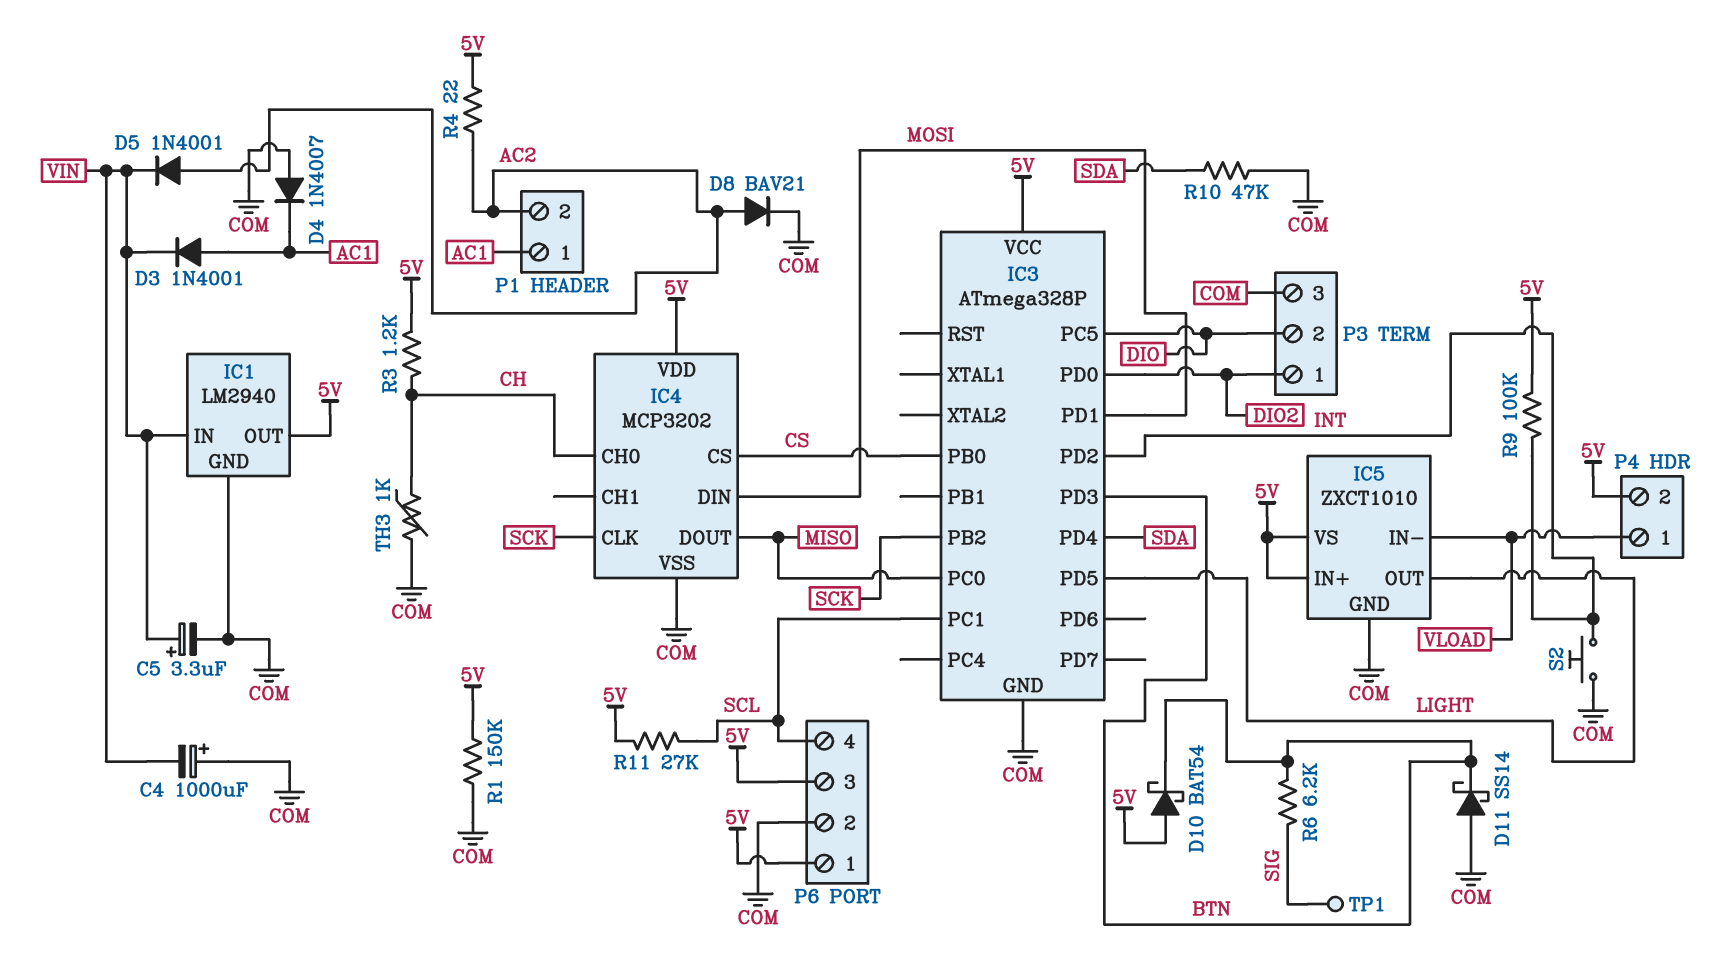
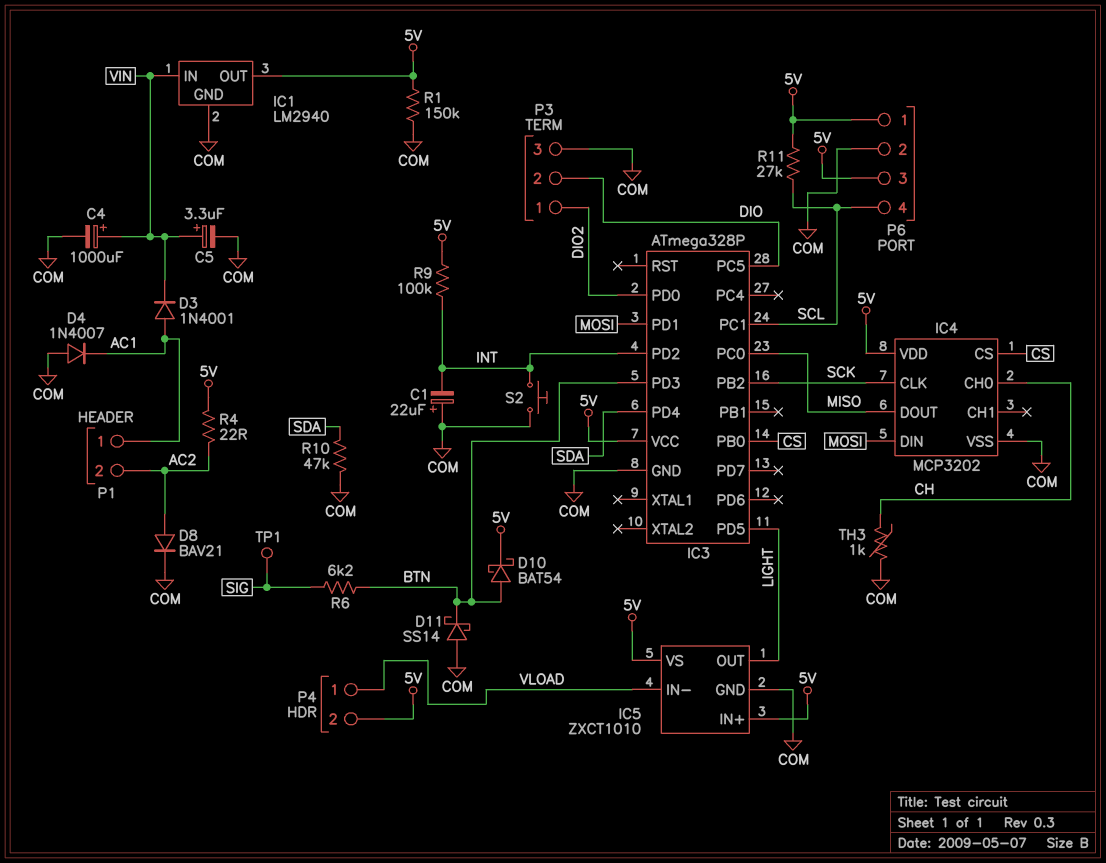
C1: none -> 22uF (plus COM, minus INT)
C4: 1000uF (plus COM, minus VIN) -> 1000uF (plus VIN, minus COM)
D5: diode 1N4001 (A AC2, K VIN) -> none
D10: schottky BAT54 (A 5V, K BTN) -> schottky BAT54 (A BTN, K 5V)
R3: 1.2k (5V, CH) -> none

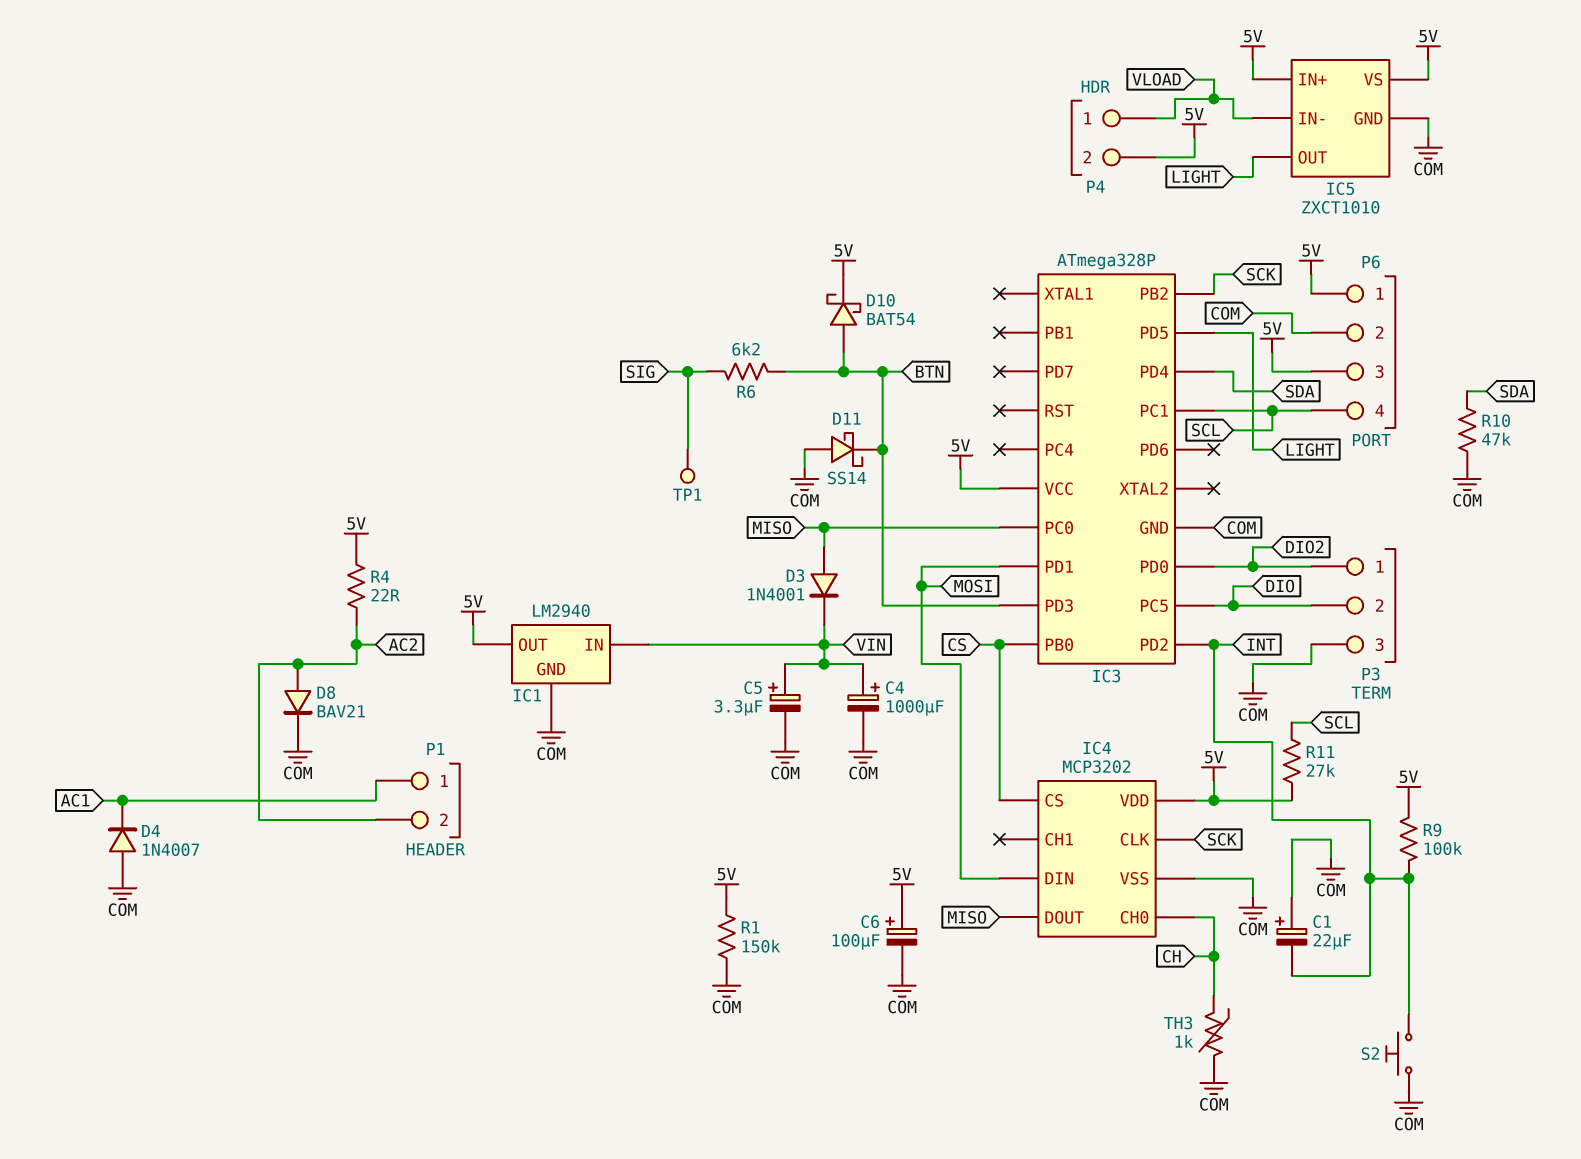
C6: none -> 100uF (plus 5V, minus COM)
D3: diode 1N4001 (A AC1, K VIN) -> diode 1N4001 (A MISO, K VIN)

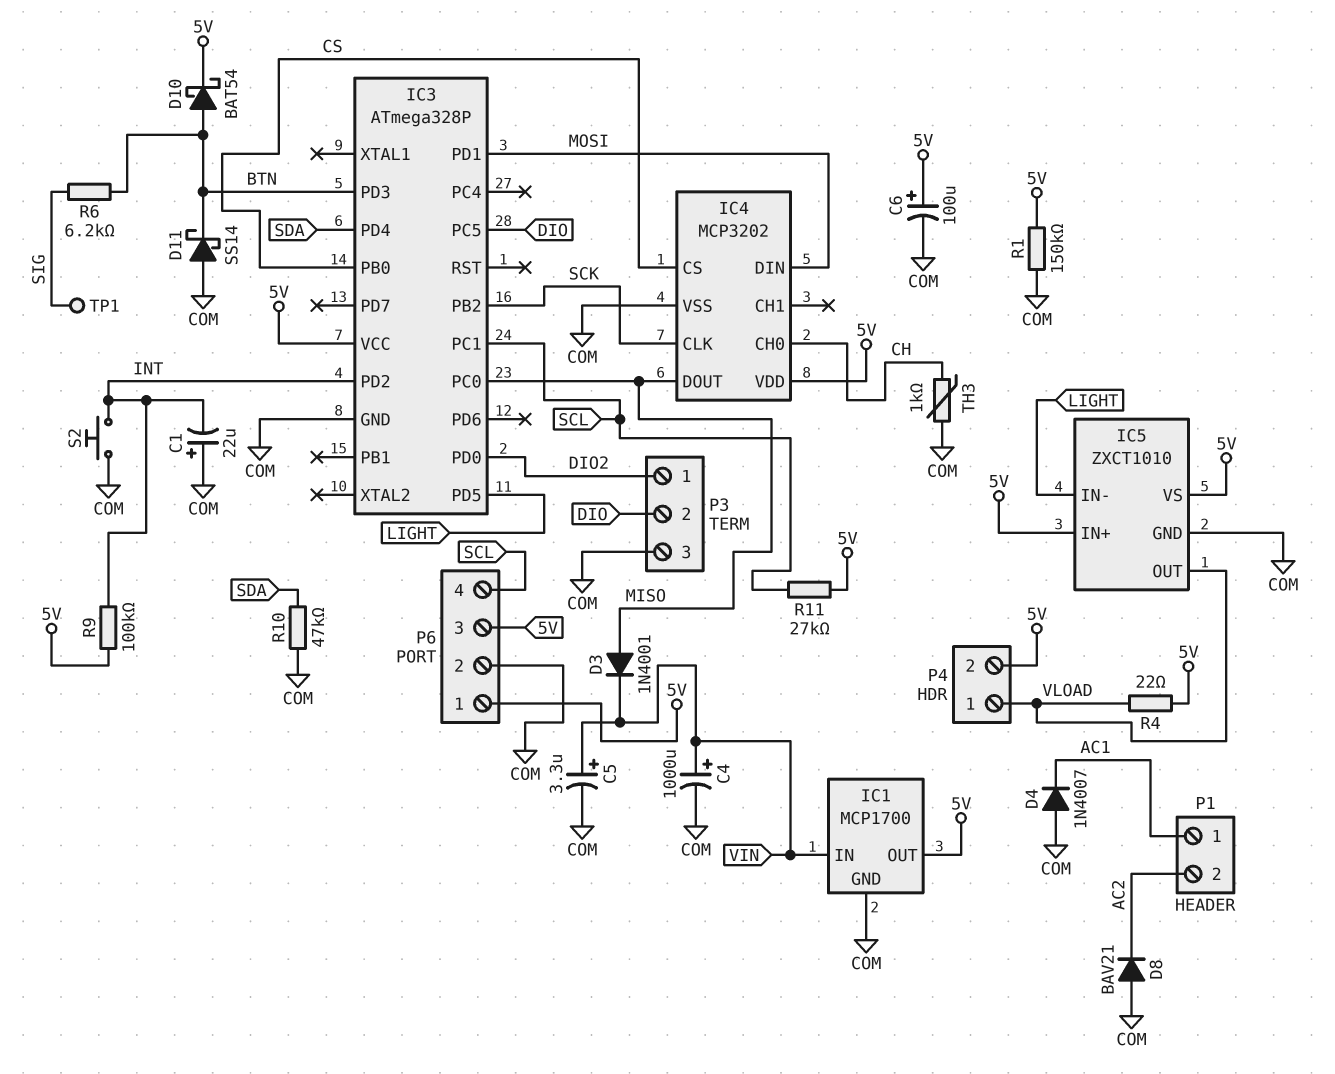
D8: diode BAV21 (A AC2, K COM) -> diode BAV21 (A COM, K AC2)
IC1: LM2940 -> MCP1700
IC5 pin IN-: VLOAD -> LIGHT
IC5 pin OUT: LIGHT -> VLOAD
R4: 22 (5V, AC2) -> 22 (5V, VLOAD)

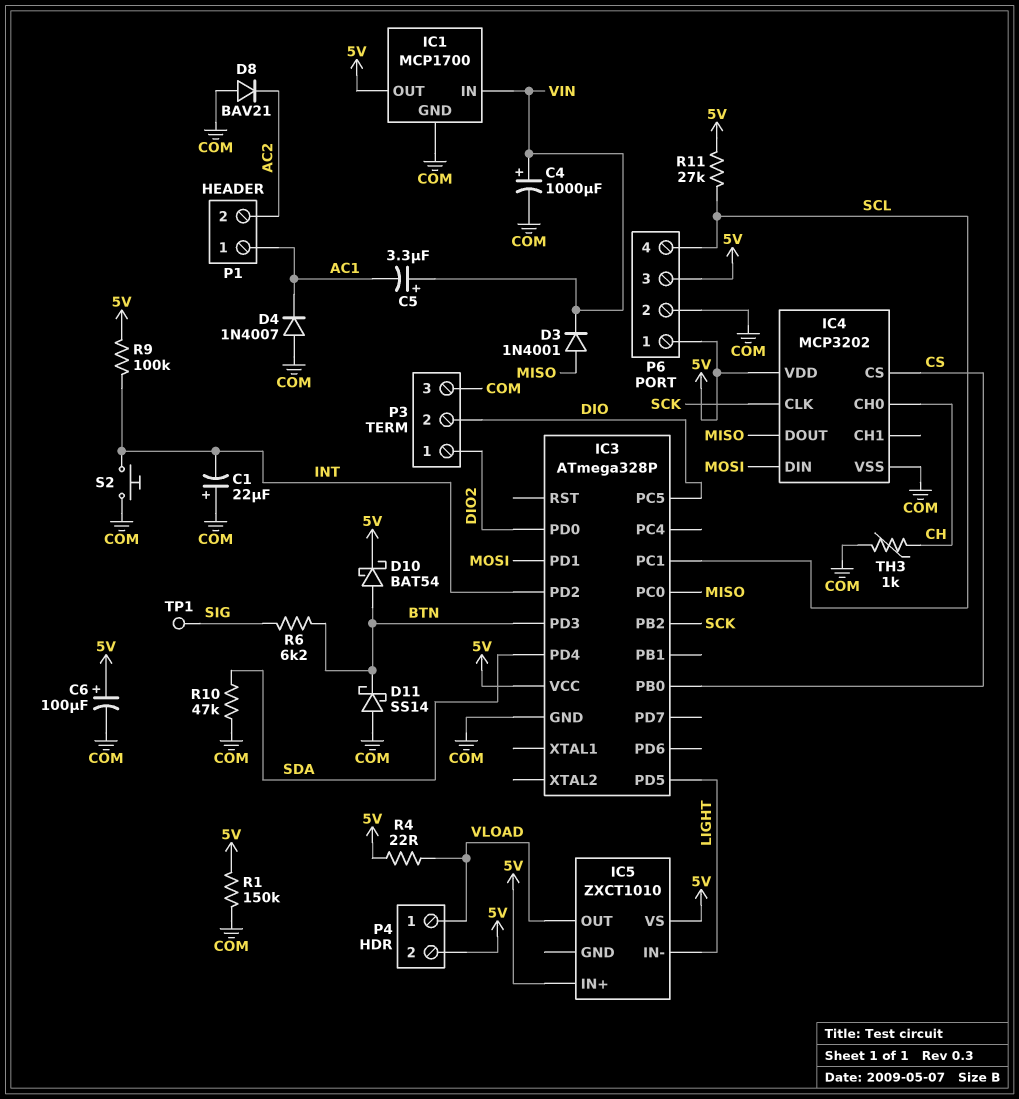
C5: 3.3uF (plus VIN, minus COM) -> 3.3uF (plus VIN, minus AC1)
IC5 pin GND: COM -> none

